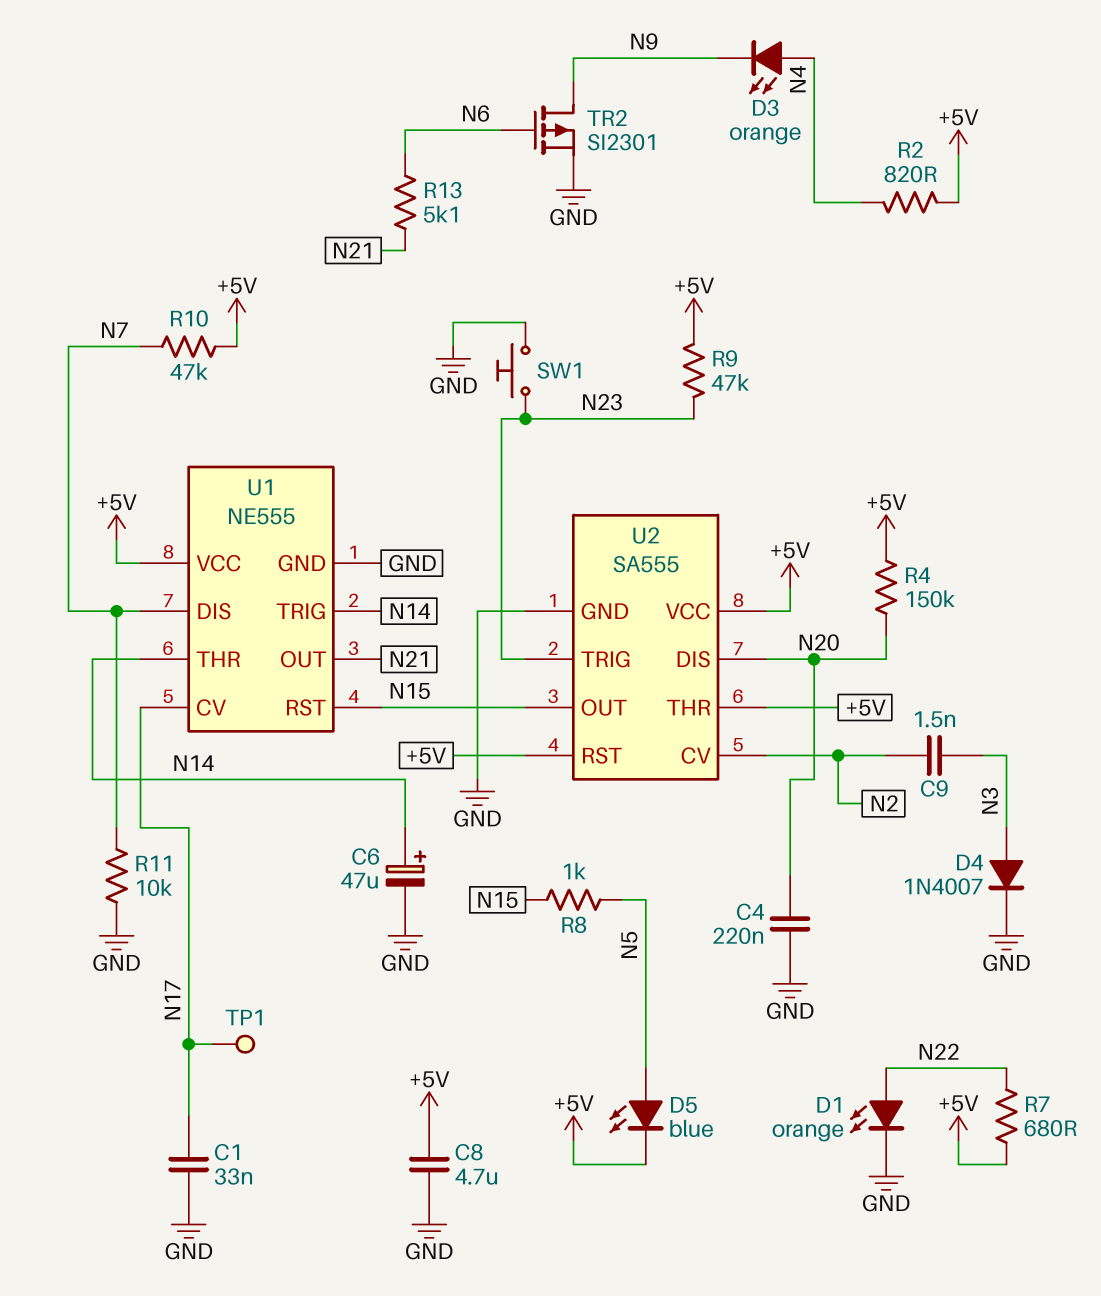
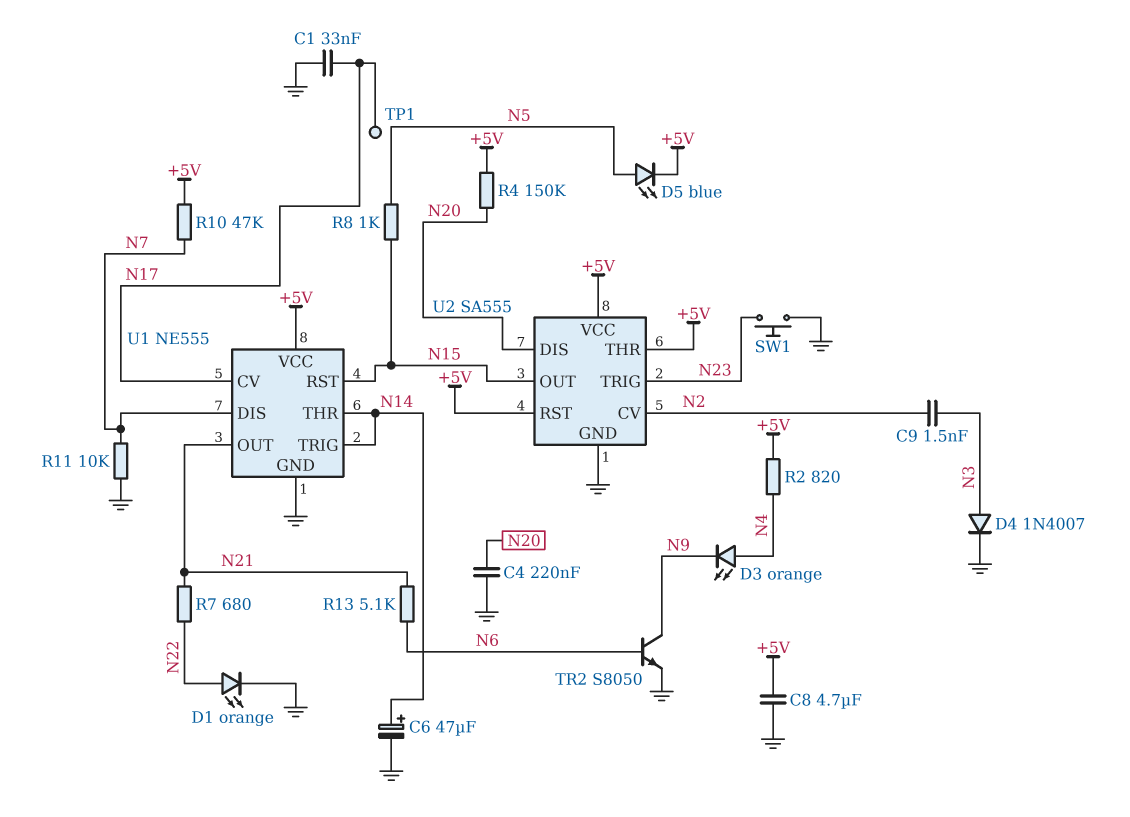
R7: 680 (+5V, N22) -> 680 (N21, N22)
R9: 47k (+5V, N23) -> none
TR2: PMOS SI2301 (G N6, D N9, S GND) -> NPN S8050 (B N6, C N9, E GND)

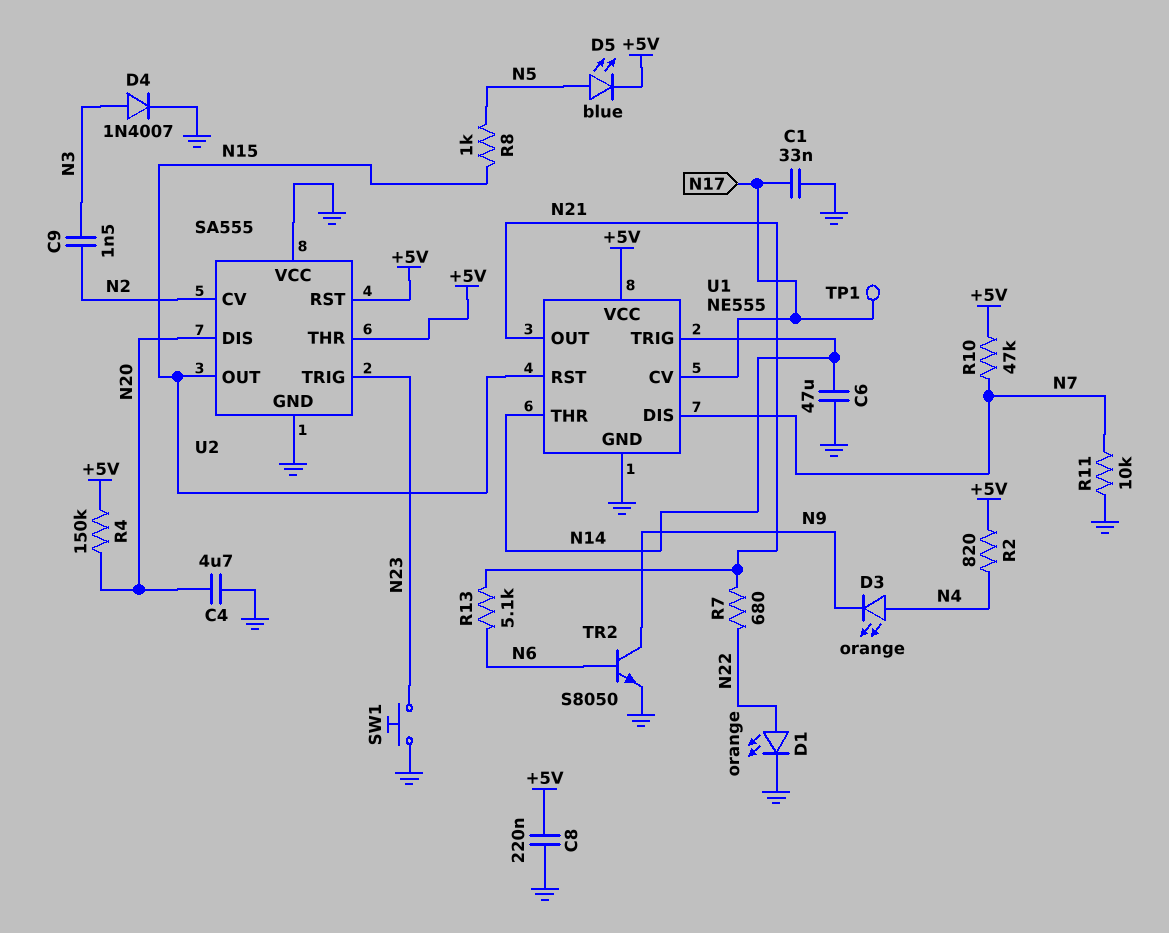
C4: 220nF (GND, N20) -> 4.7uF (GND, N20)
C6: 47uF (plus N14, minus GND) -> 47uF (GND, N14)
C8: 4.7uF (+5V, GND) -> 220nF (+5V, GND)
U2 pin VCC: +5V -> GND

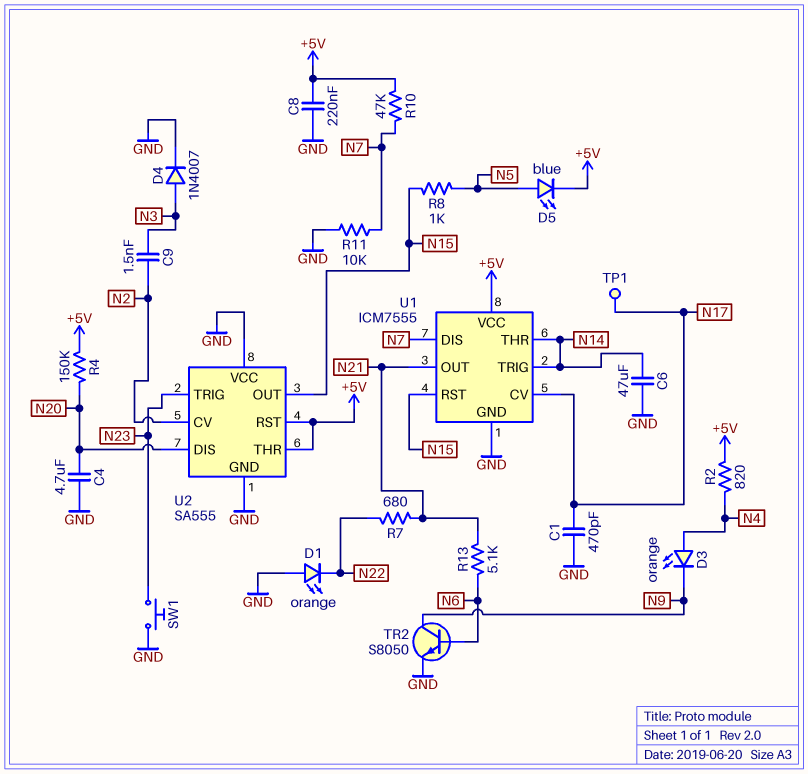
C1: 33nF (GND, N17) -> 470pF (GND, N17)
D1: LED orange (A N22, K GND) -> LED orange (A GND, K N22)
U1: NE555 -> ICM7555

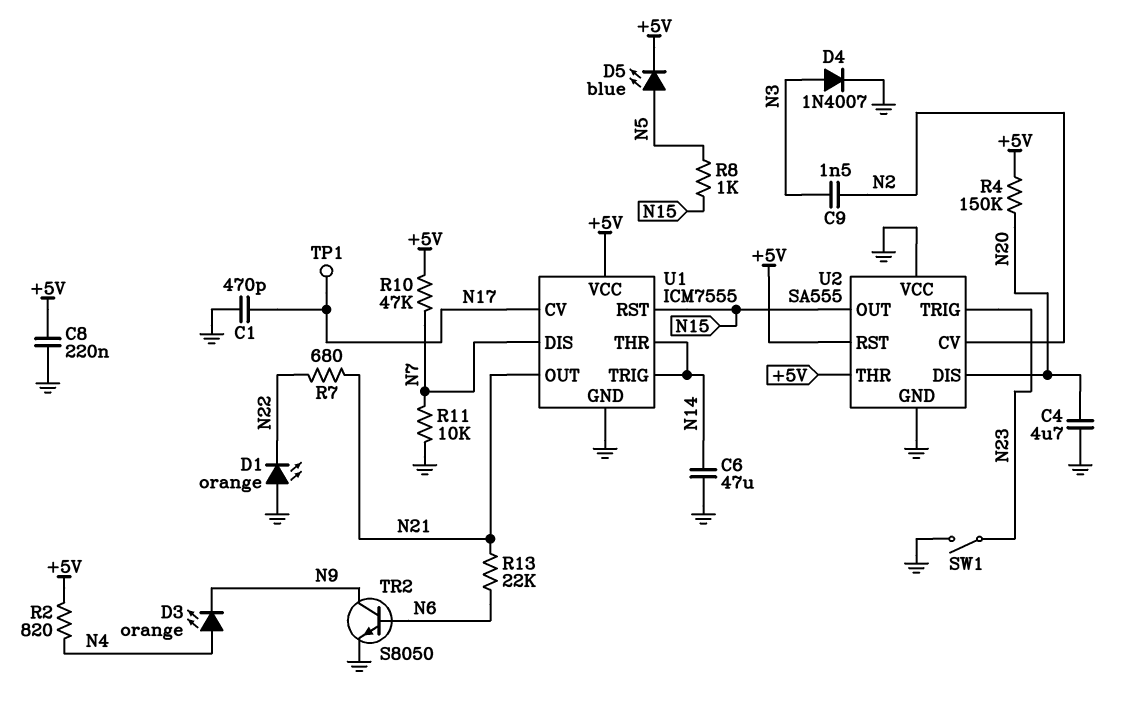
R13: 5.1k (N6, N21) -> 22k (N6, N21)
SW1: button (GND, N23) -> switch (GND, N23)

